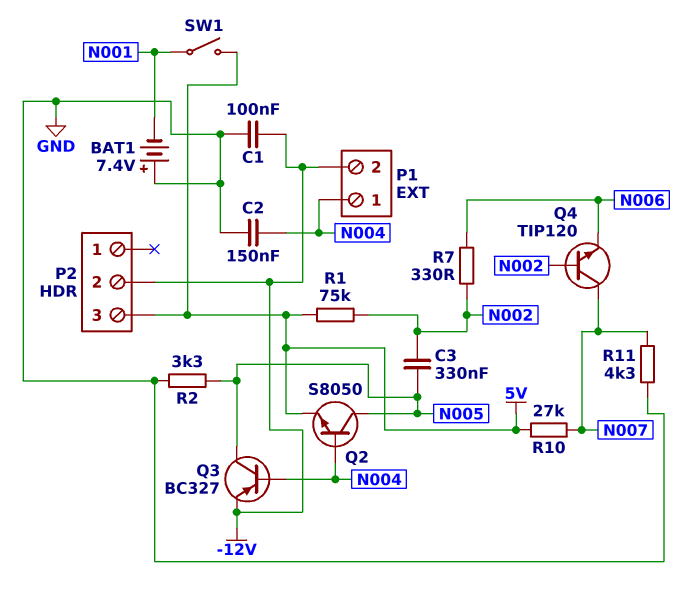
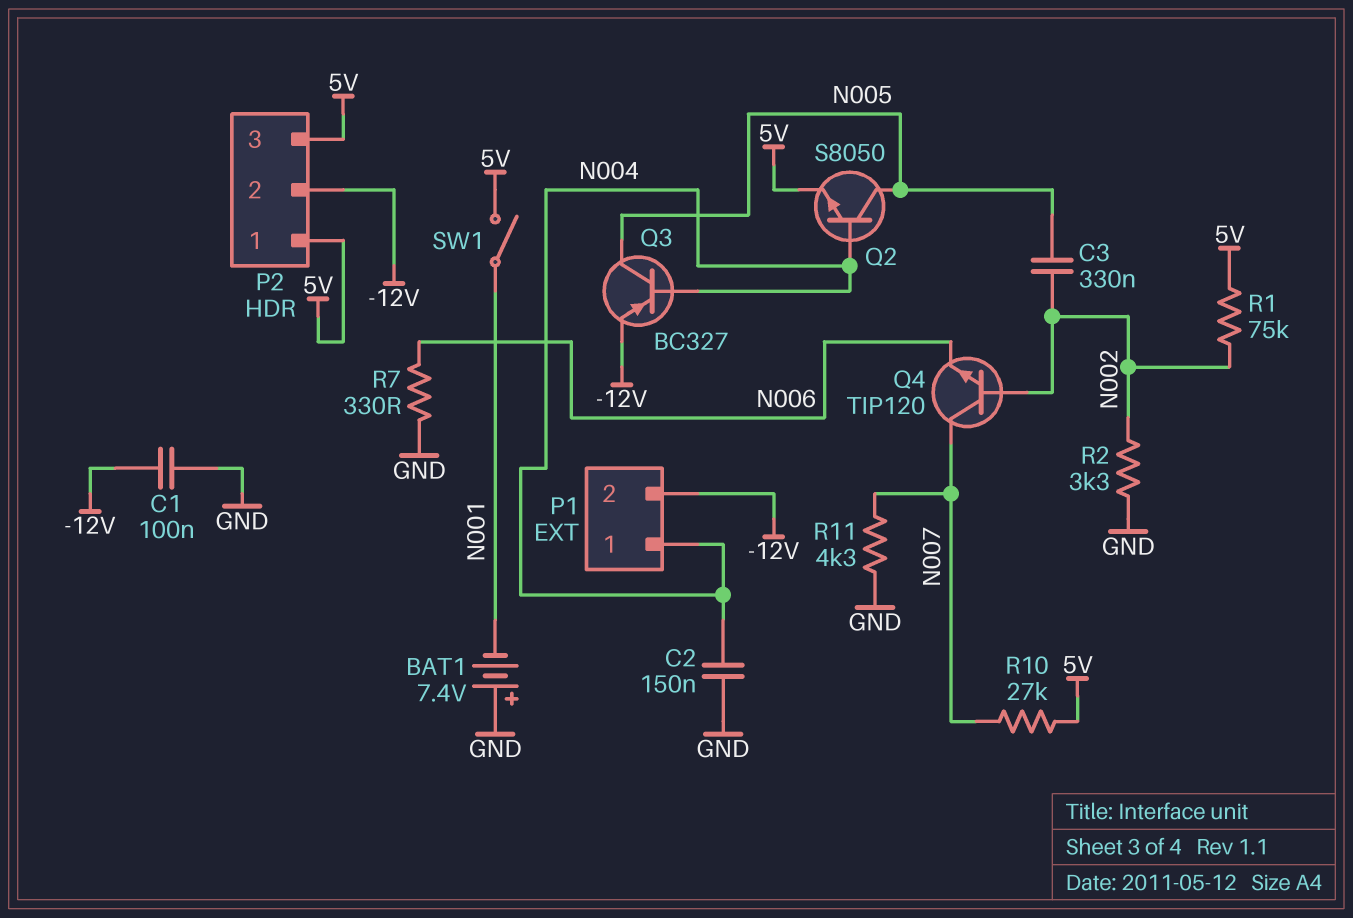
P2 pin 1: none -> 5V
R2: 3.3k (GND, N005) -> 3.3k (GND, N002)
R7: 330 (N002, N006) -> 330 (GND, N006)

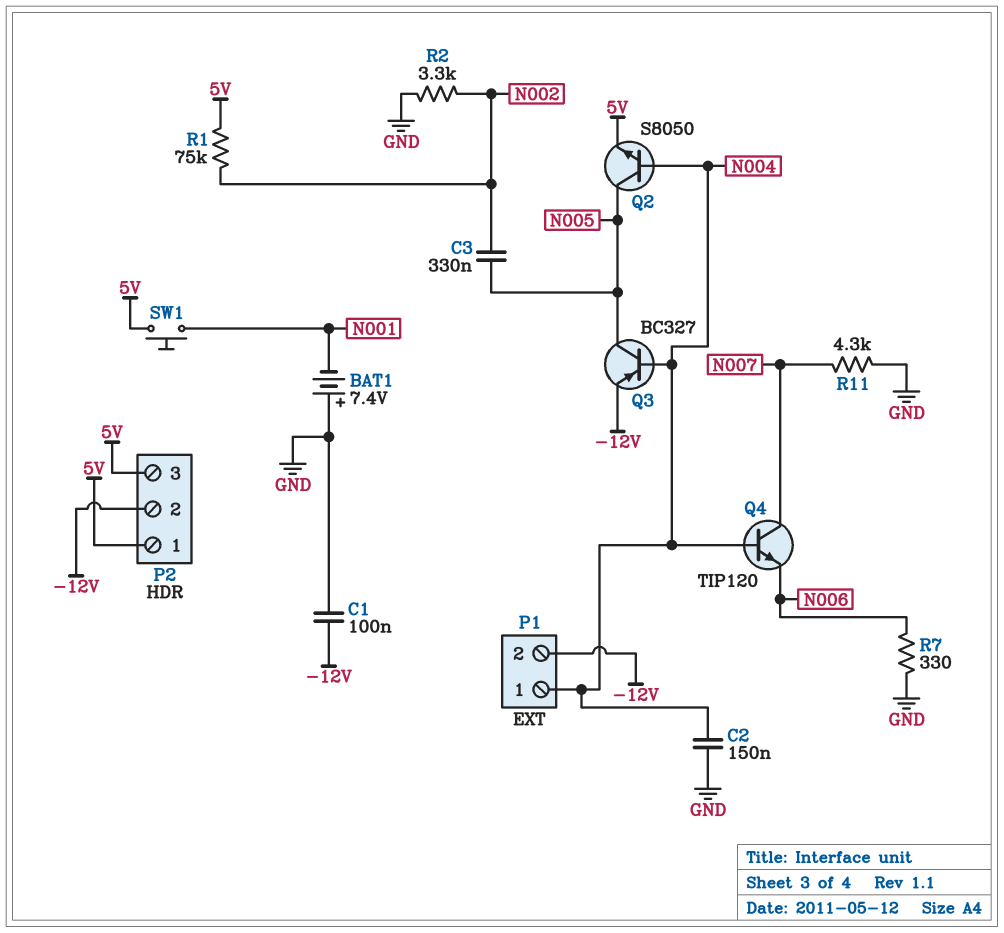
Q4: NPN TIP120 (B N002, C N007, E N006) -> NPN TIP120 (B N004, C N007, E N006)
R10: 27k (5V, N007) -> none
SW1: switch (5V, N001) -> button (5V, N001)

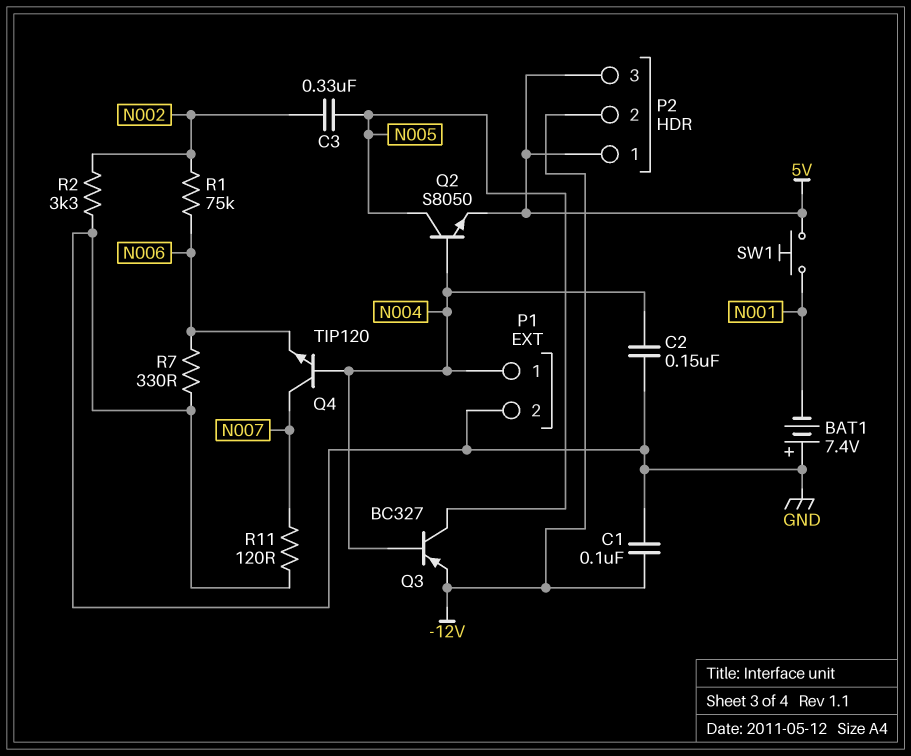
P1 pin 2: -12V -> GND
R1: 75k (5V, N002) -> 75k (N002, N006)
R11: 4.3k (GND, N007) -> 120 (GND, N007)

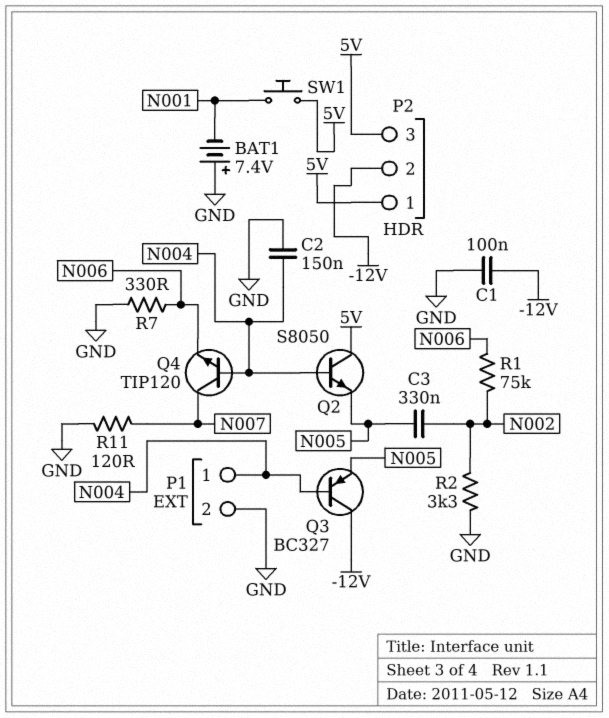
Q2: NPN S8050 (B N004, C N005, E 5V) -> NPN S8050 (B N004, C 5V, E N005)
Q3: PNP BC327 (B N004, C N005, E -12V) -> PNP BC327 (B N004, C -12V, E N005)

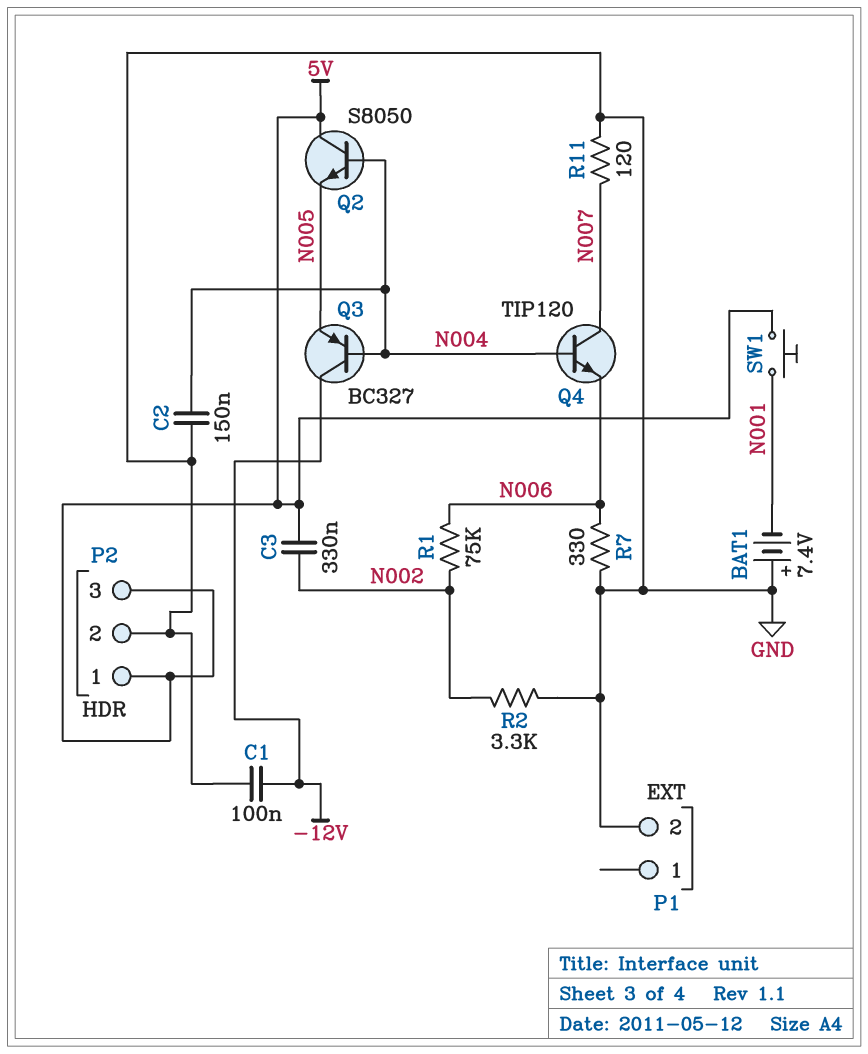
C3: 330nF (N002, N005) -> 330nF (5V, N002)
P1 pin 1: N004 -> none
P2 pin 2: -12V -> GND

